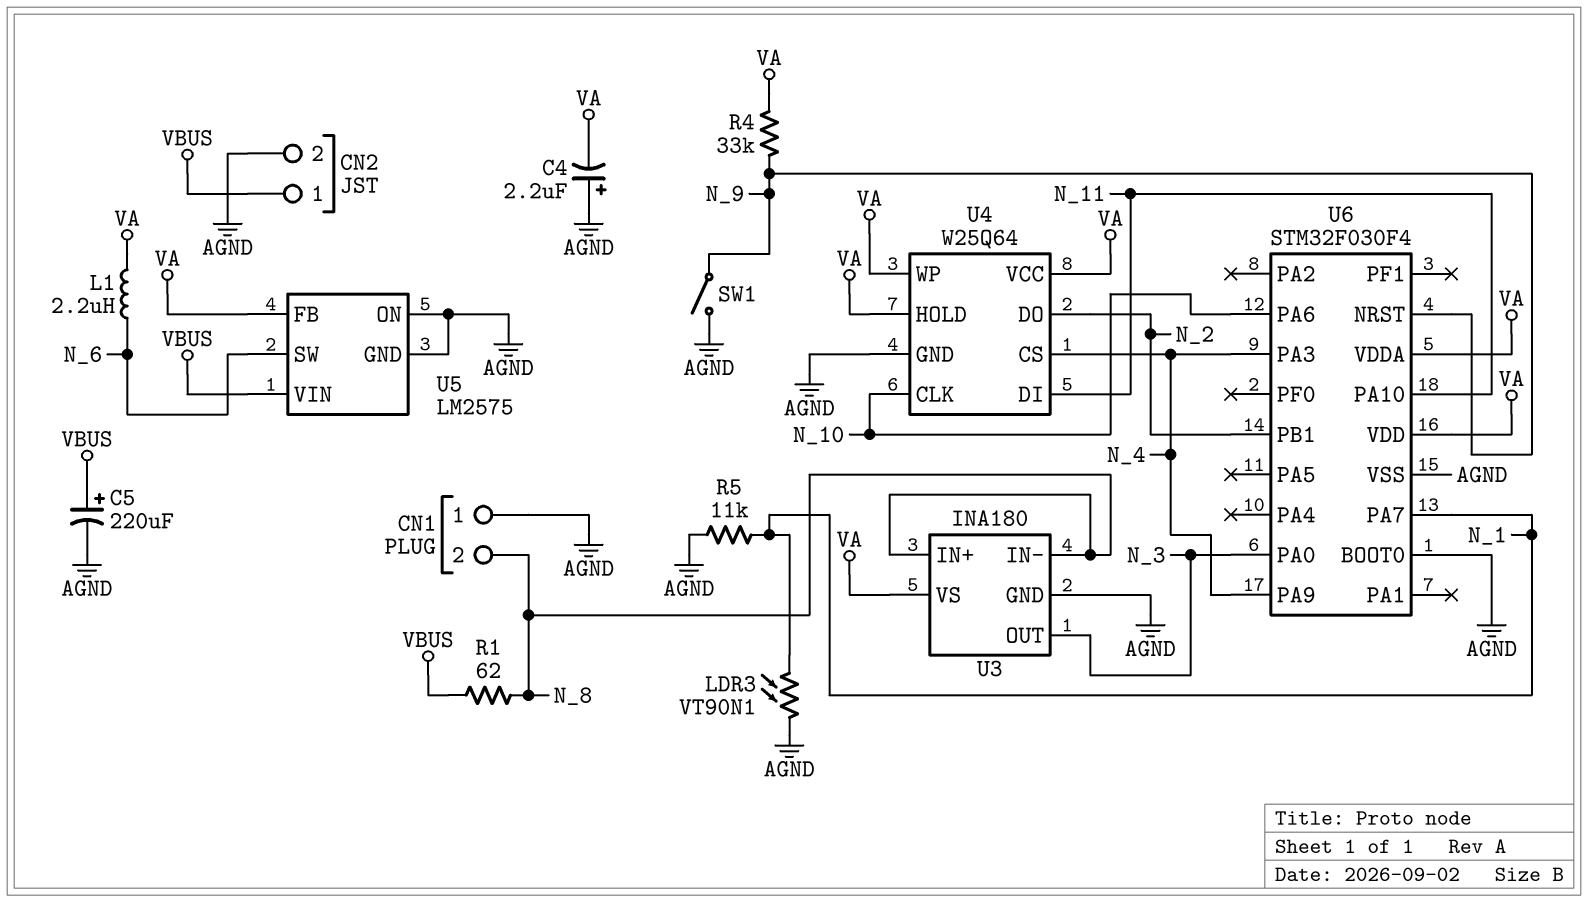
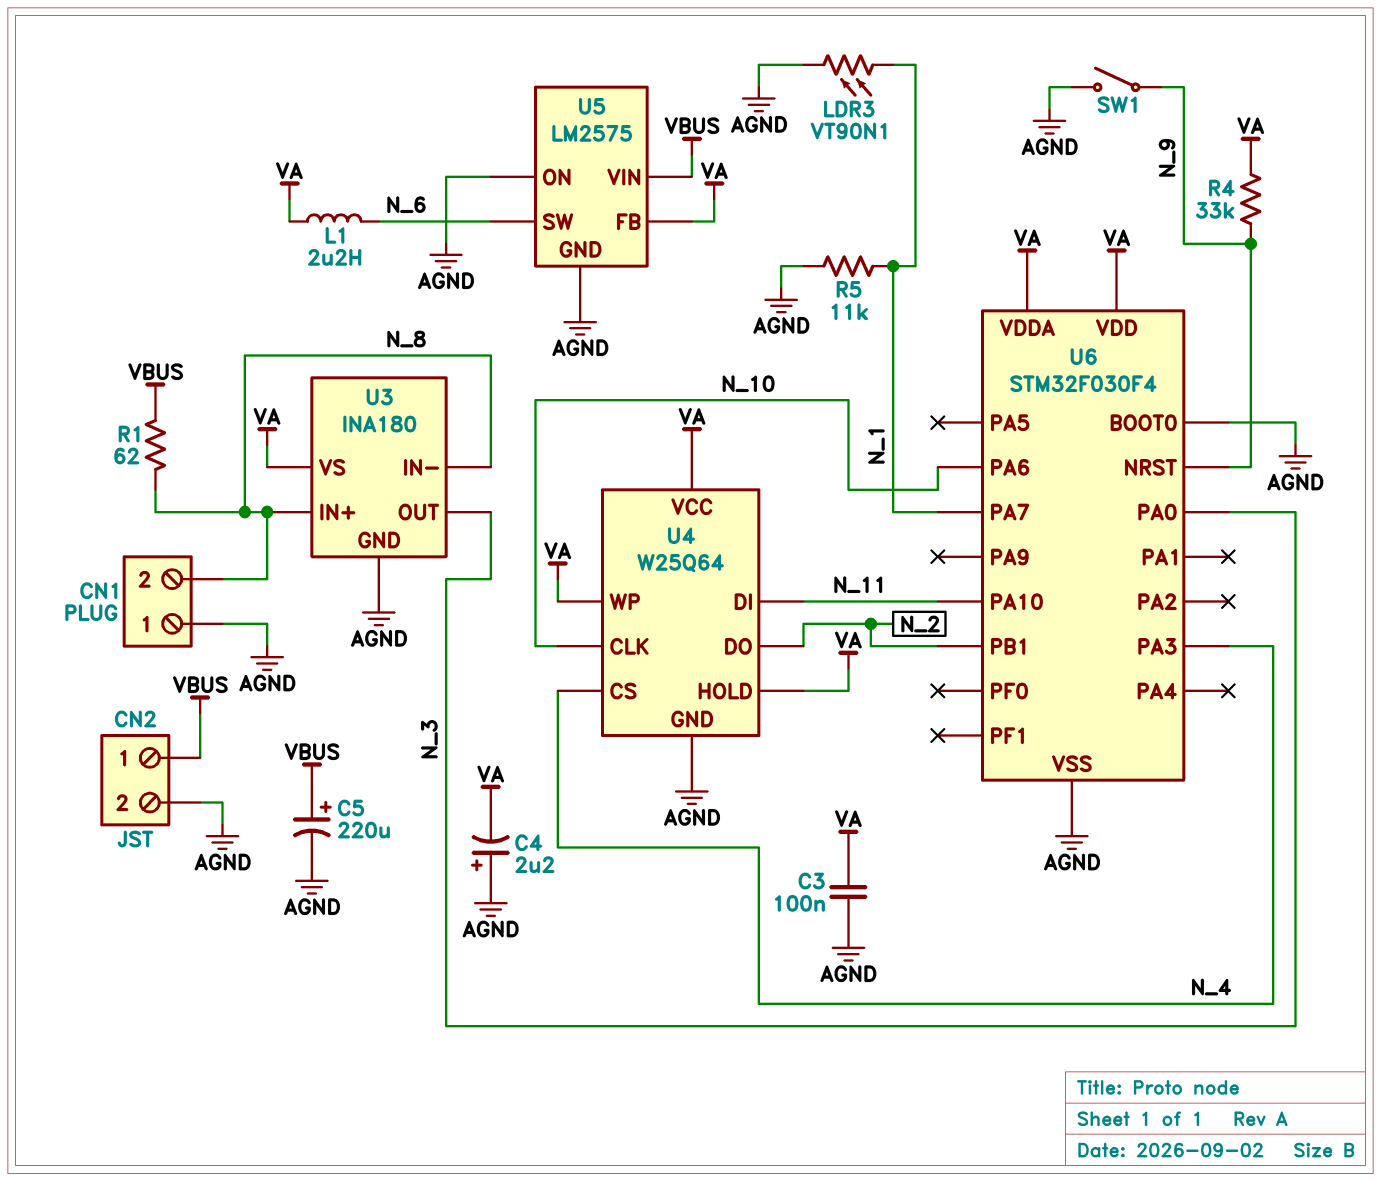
C3: none -> 100nF (AGND, VA)
U6 pin PA9: N_4 -> none

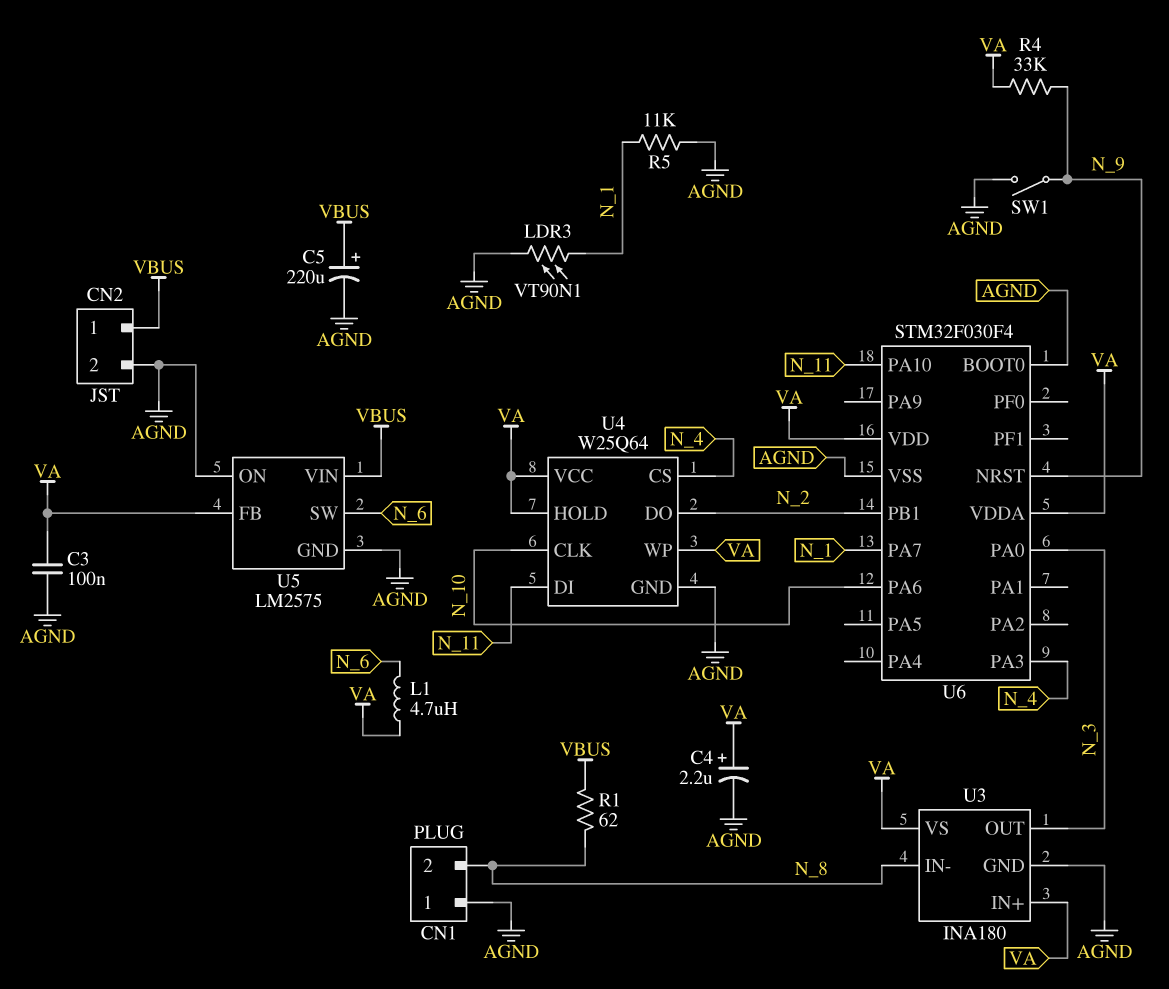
C4: 2.2uF (plus AGND, minus VA) -> 2.2uF (plus VA, minus AGND)
L1: 2.2uH (N_6, VA) -> 4.7uH (N_6, VA)
U3 pin IN+: N_8 -> VA

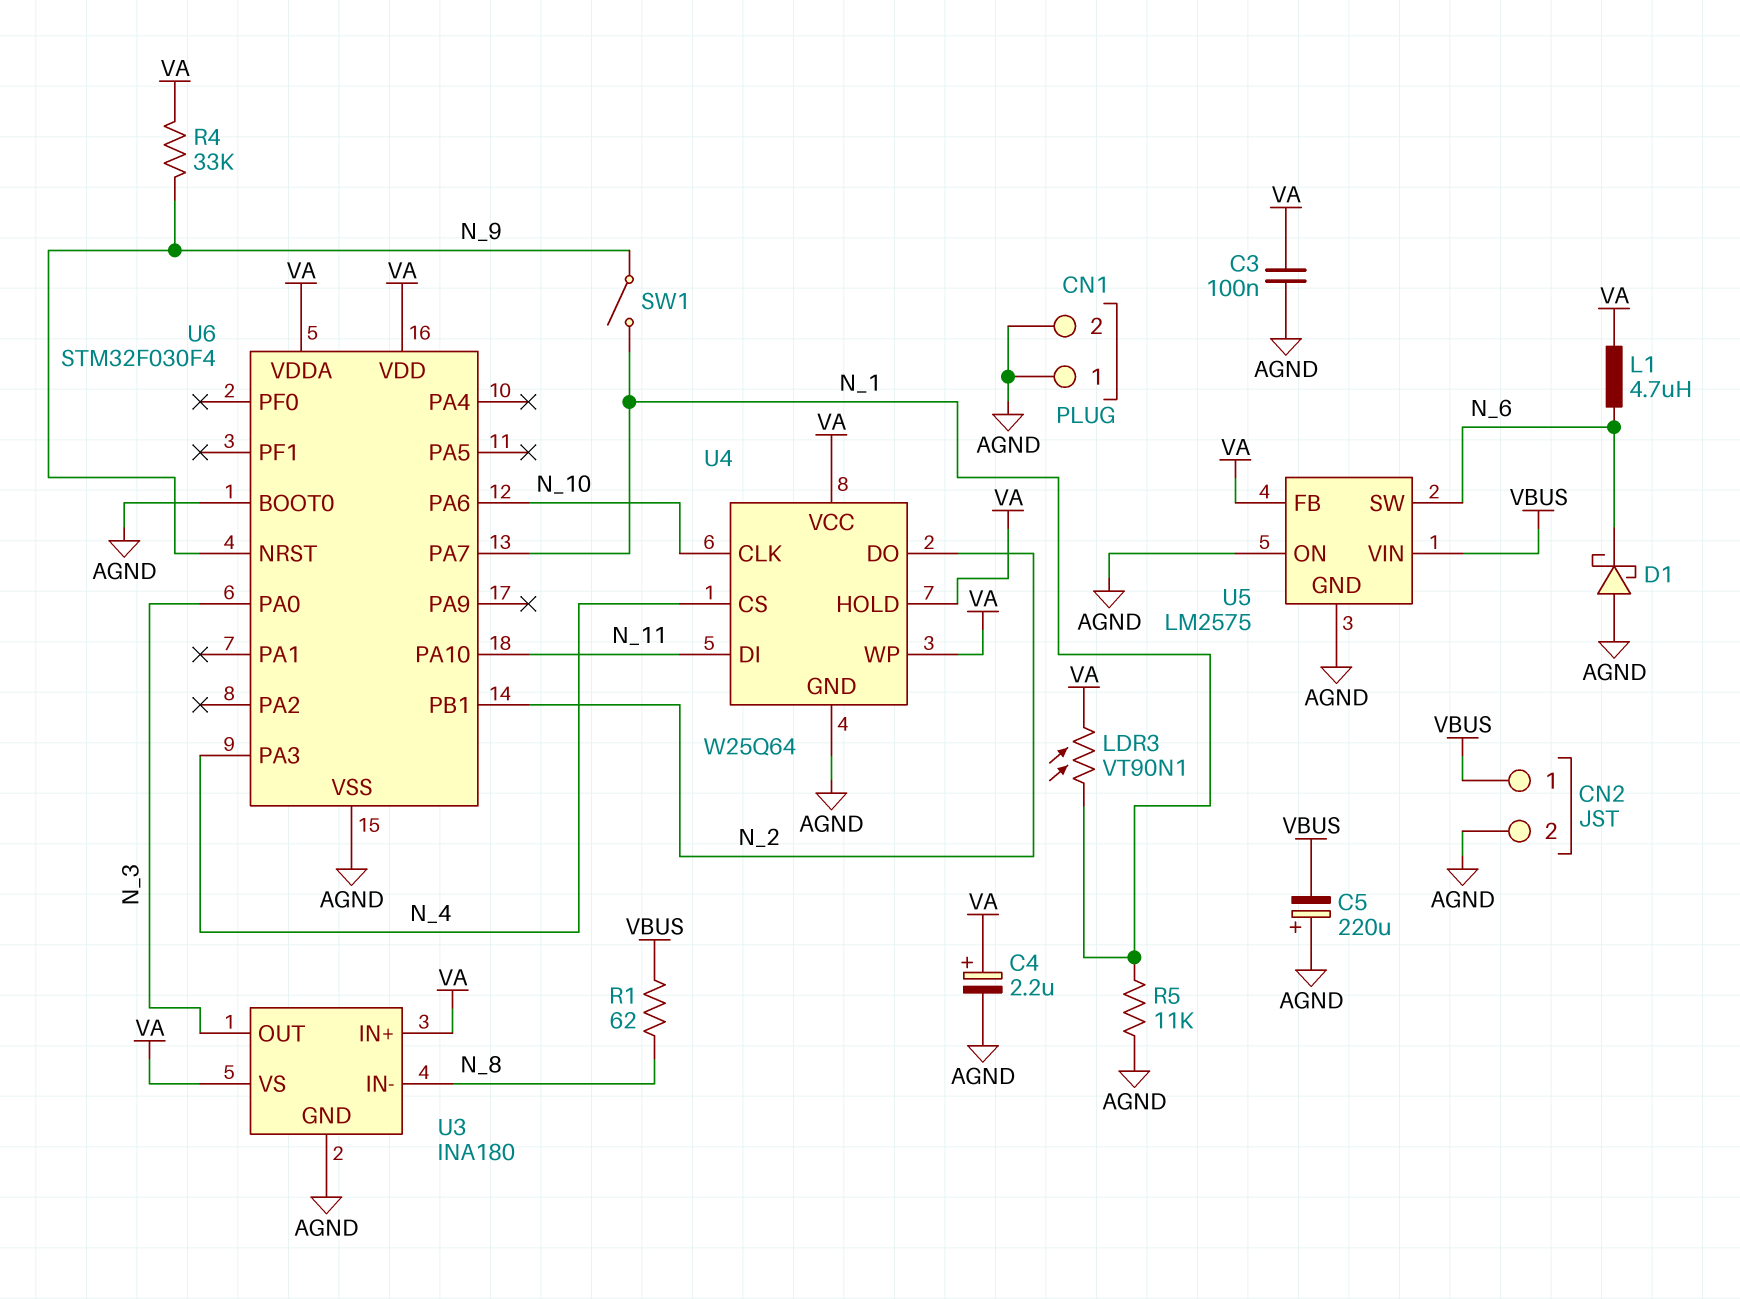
C5: 220uF (plus VBUS, minus AGND) -> 220uF (plus AGND, minus VBUS)
CN1 pin 2: N_8 -> AGND
D1: none -> schottky (A AGND, K N_6)
LDR3: VT90N1 (AGND, N_1) -> VT90N1 (N_1, VA)
SW1: switch (AGND, N_9) -> switch (N_1, N_9)

